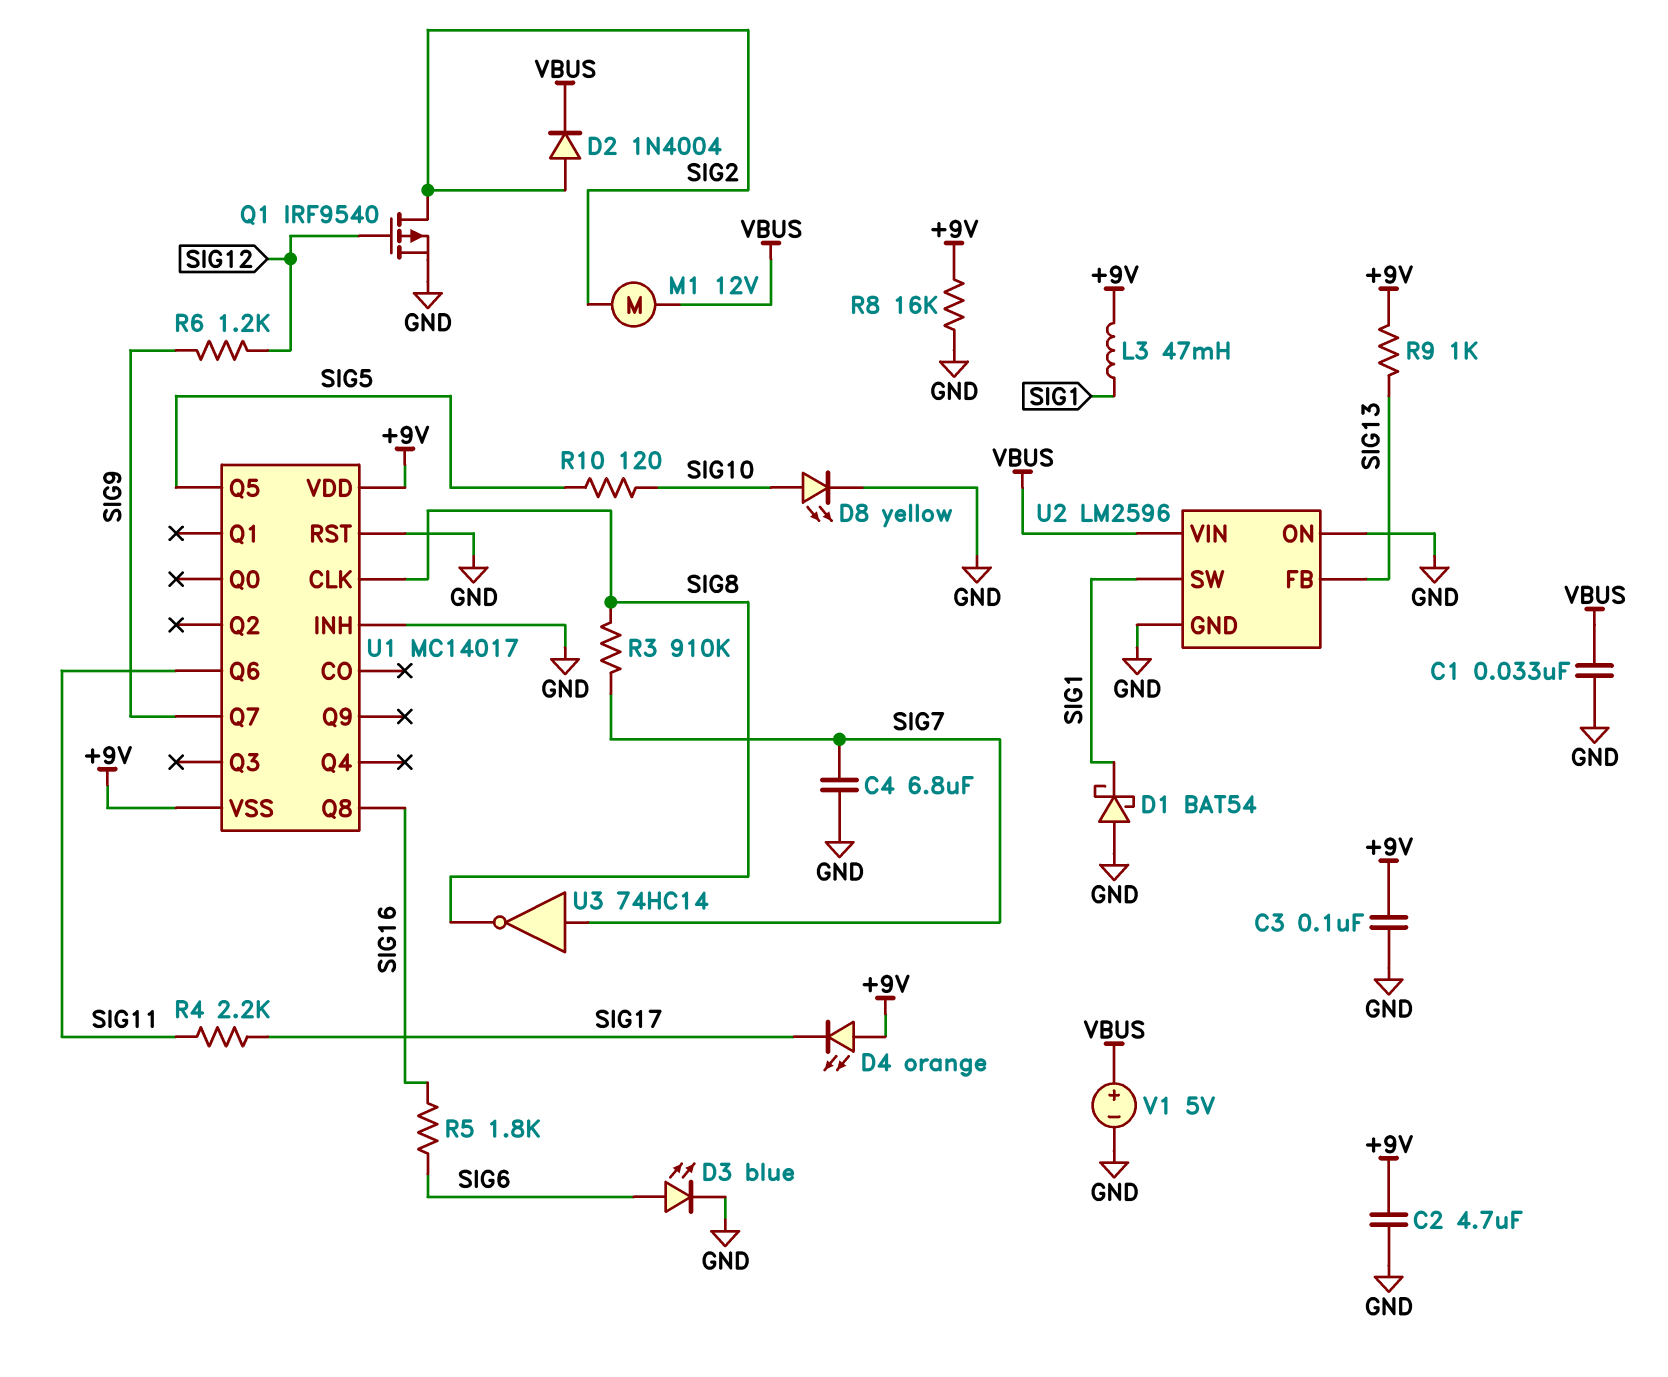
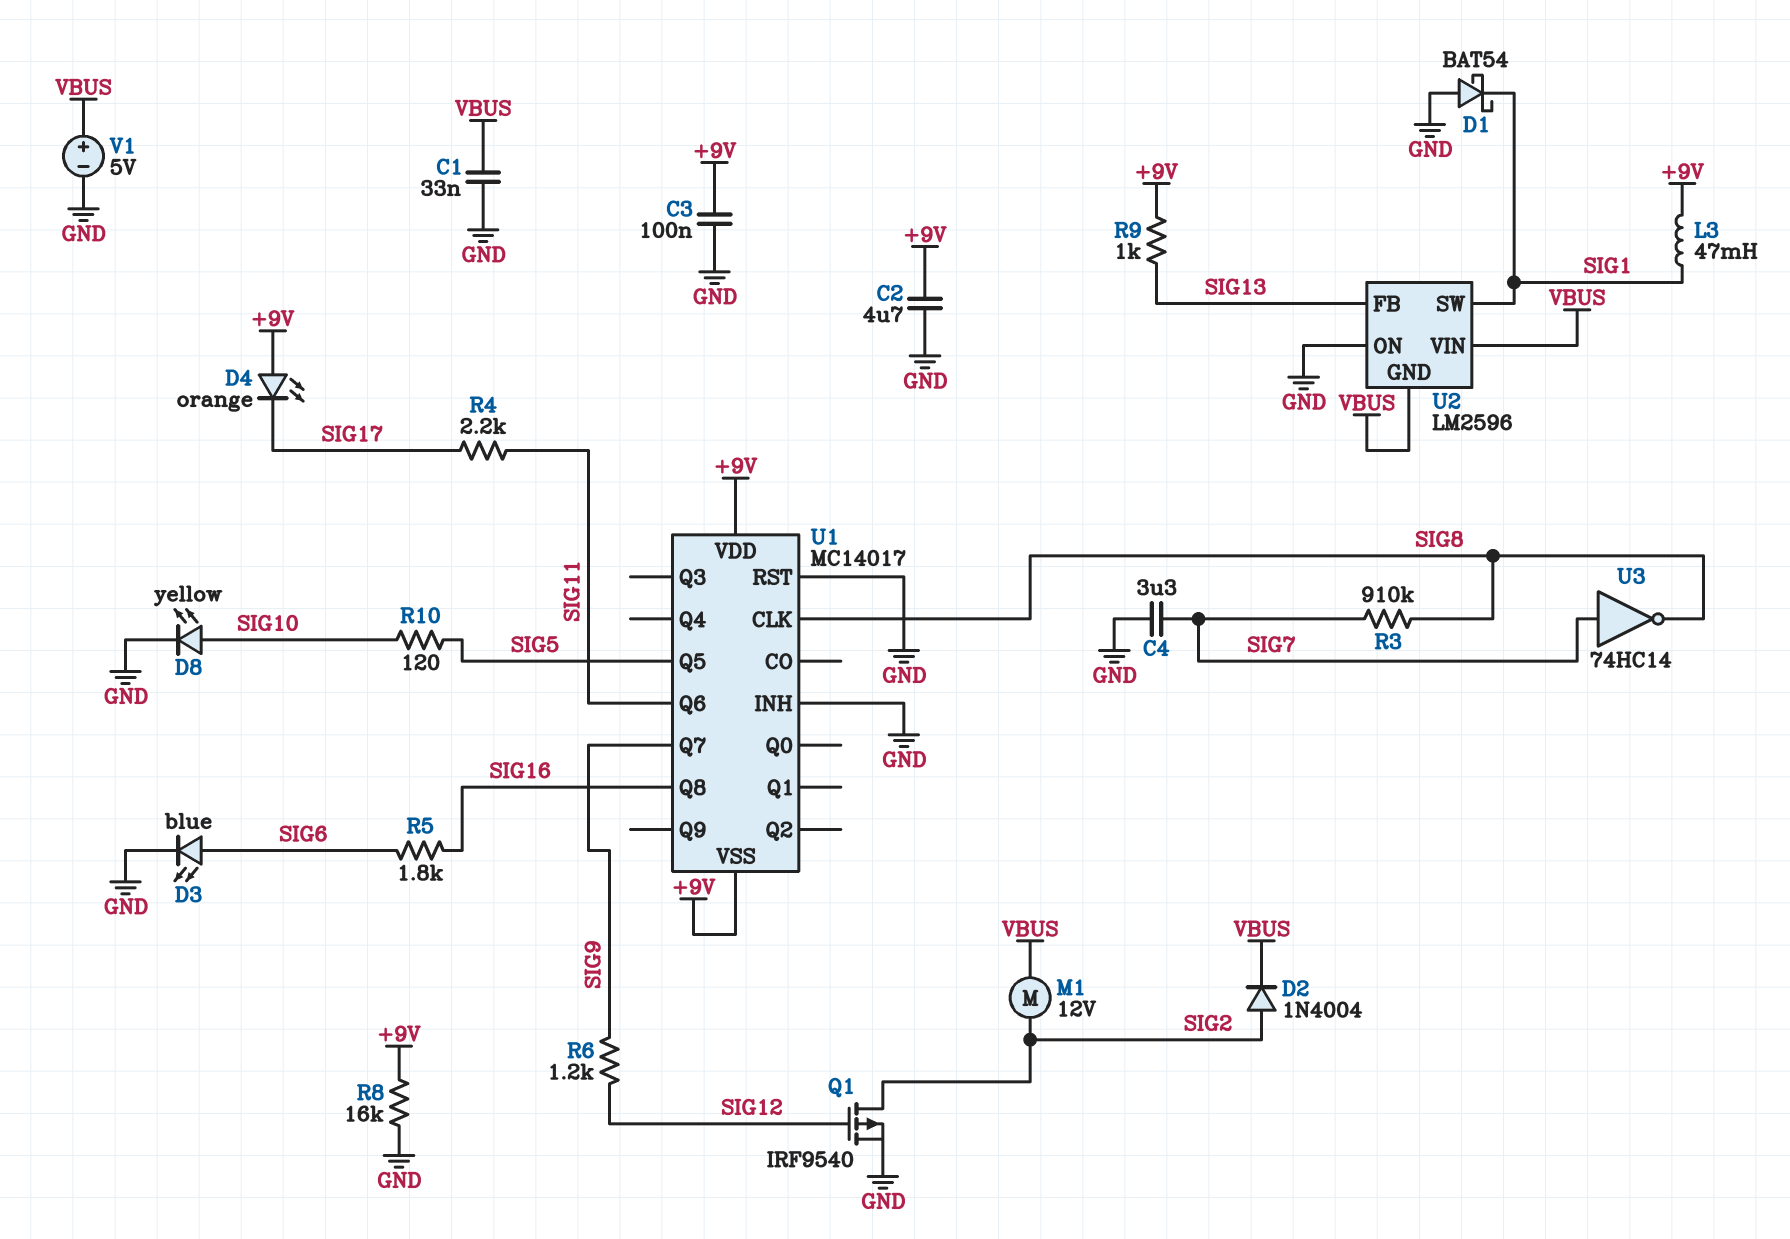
C4: 6.8uF (GND, SIG7) -> 3.3uF (GND, SIG7)
U2 pin GND: GND -> VBUS

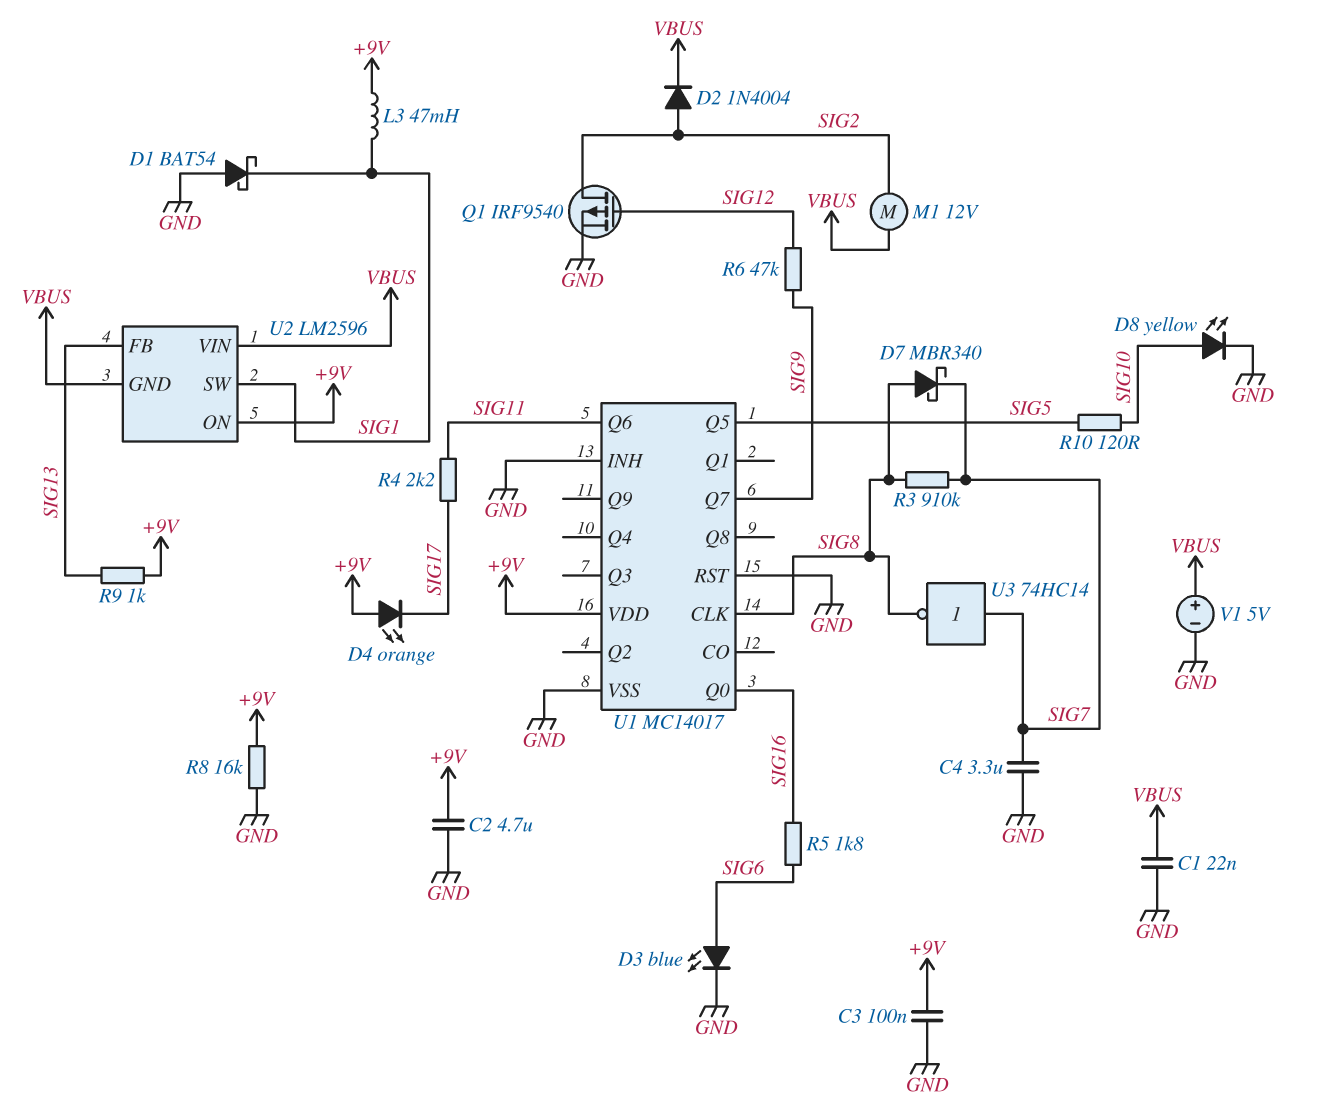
C1: 33nF (GND, VBUS) -> 22nF (GND, VBUS)
D7: none -> schottky MBR340 (A SIG8, K SIG7)
R6: 1.2k (SIG9, SIG12) -> 47k (SIG9, SIG12)
U1 pin Q0: none -> SIG16
U1 pin Q8: SIG16 -> none
U1 pin VSS: +9V -> GND
U2 pin ON: GND -> +9V

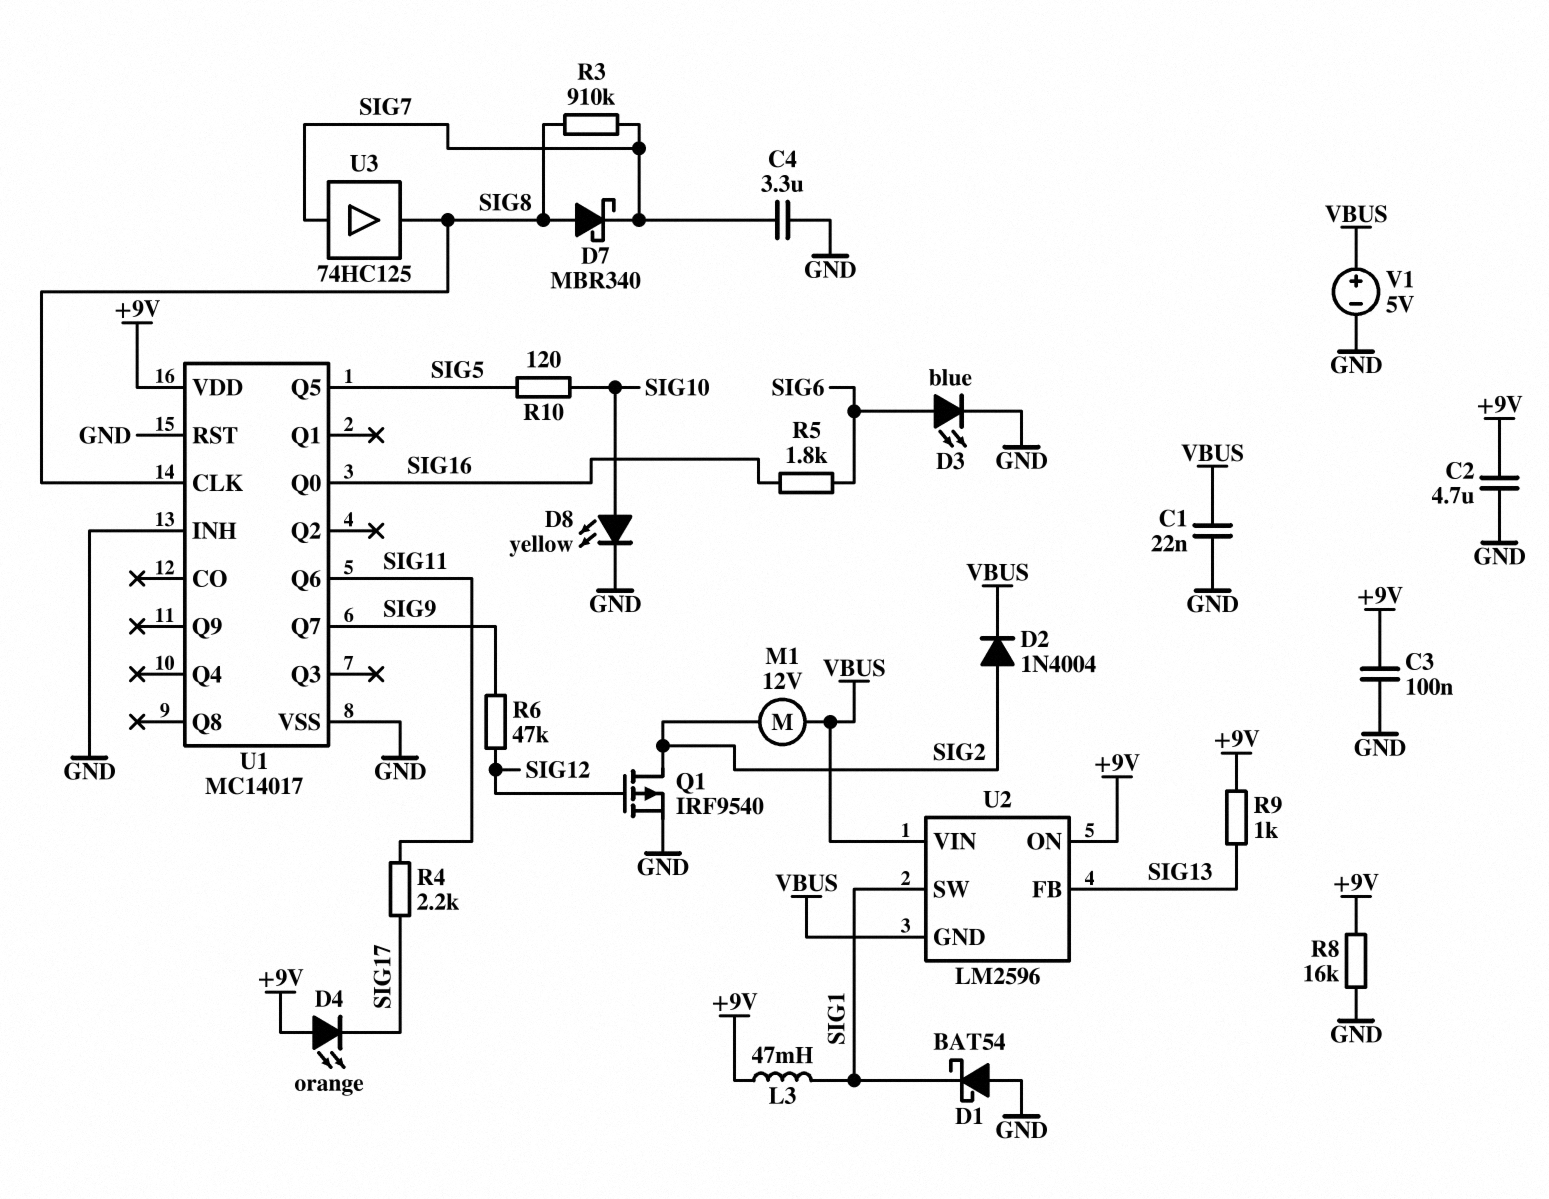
U3: NOT 74HC14 (in SIG7, out SIG8) -> buffer 74HC125 (in SIG7, out SIG8)

